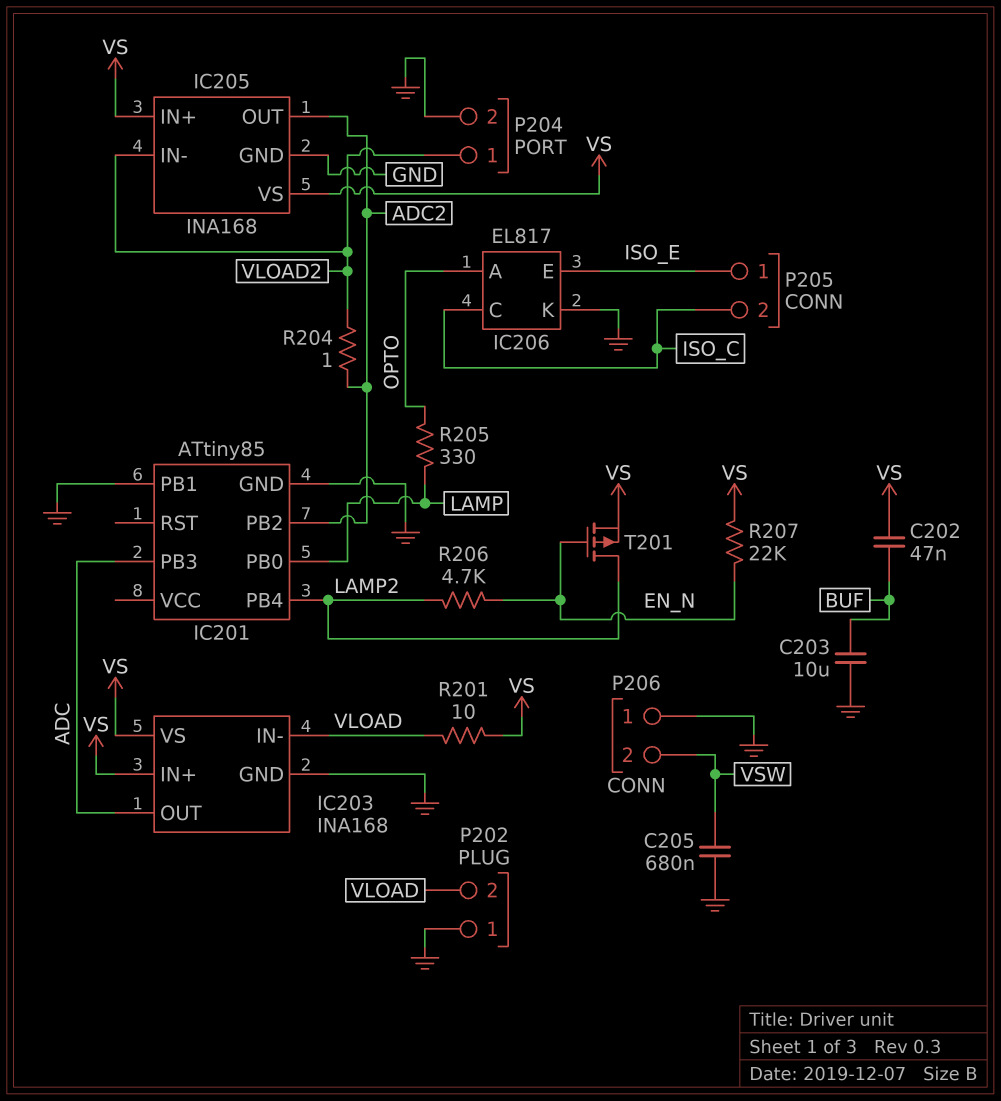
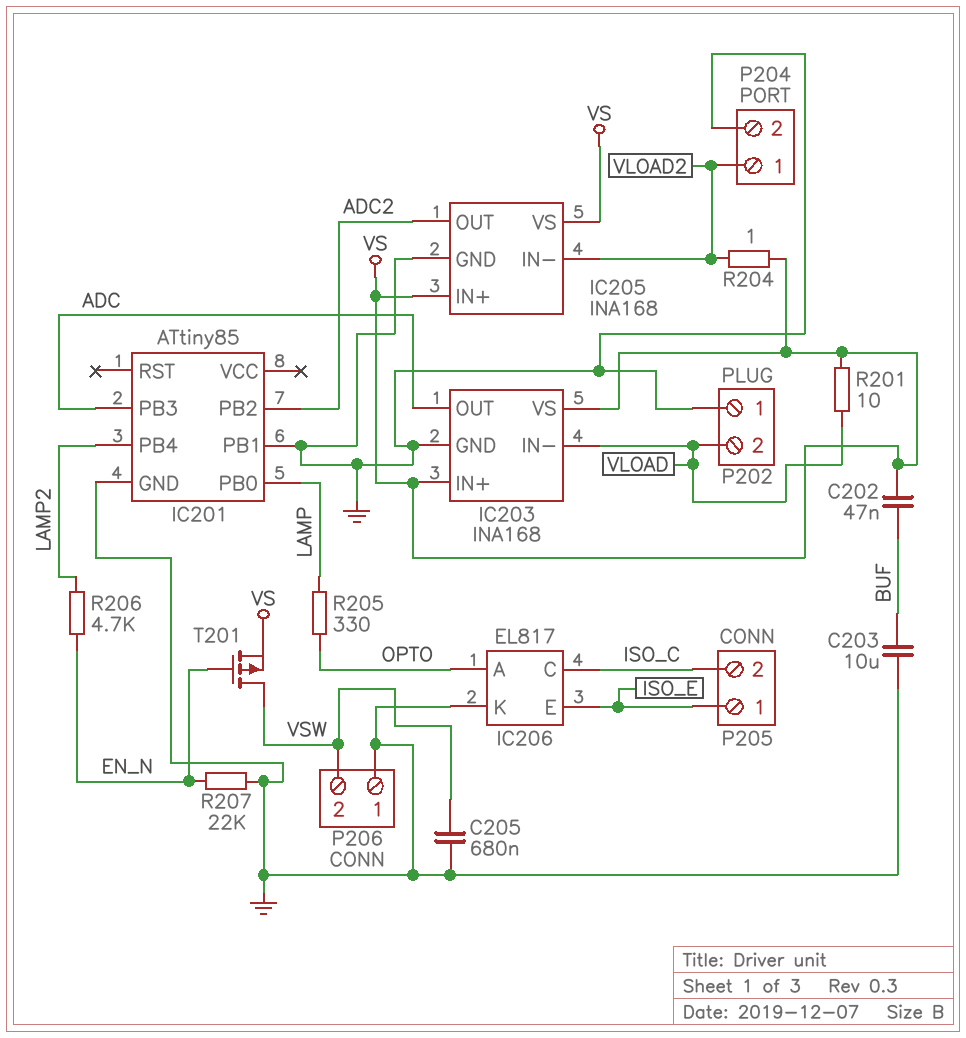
R204: 1 (ADC2, VLOAD2) -> 1 (VLOAD2, VS)
R207: 22k (EN_N, VS) -> 22k (EN_N, GND)
T201: PMOS (G EN_N, D LAMP2, S VS) -> PMOS (G EN_N, D VSW, S VS)

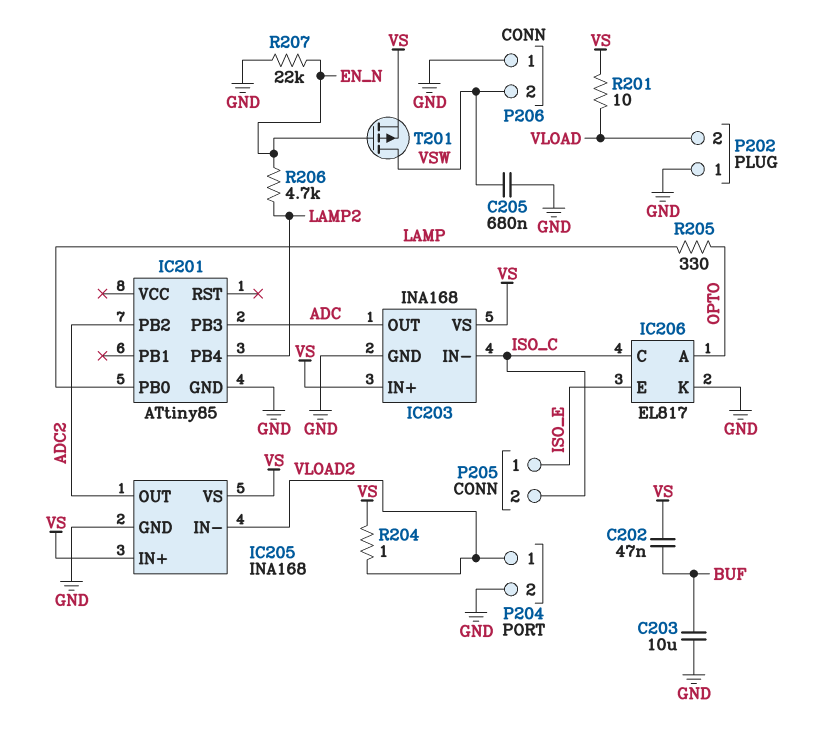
IC201 pin PB1: GND -> none
IC203 pin IN-: VLOAD -> ISO_C

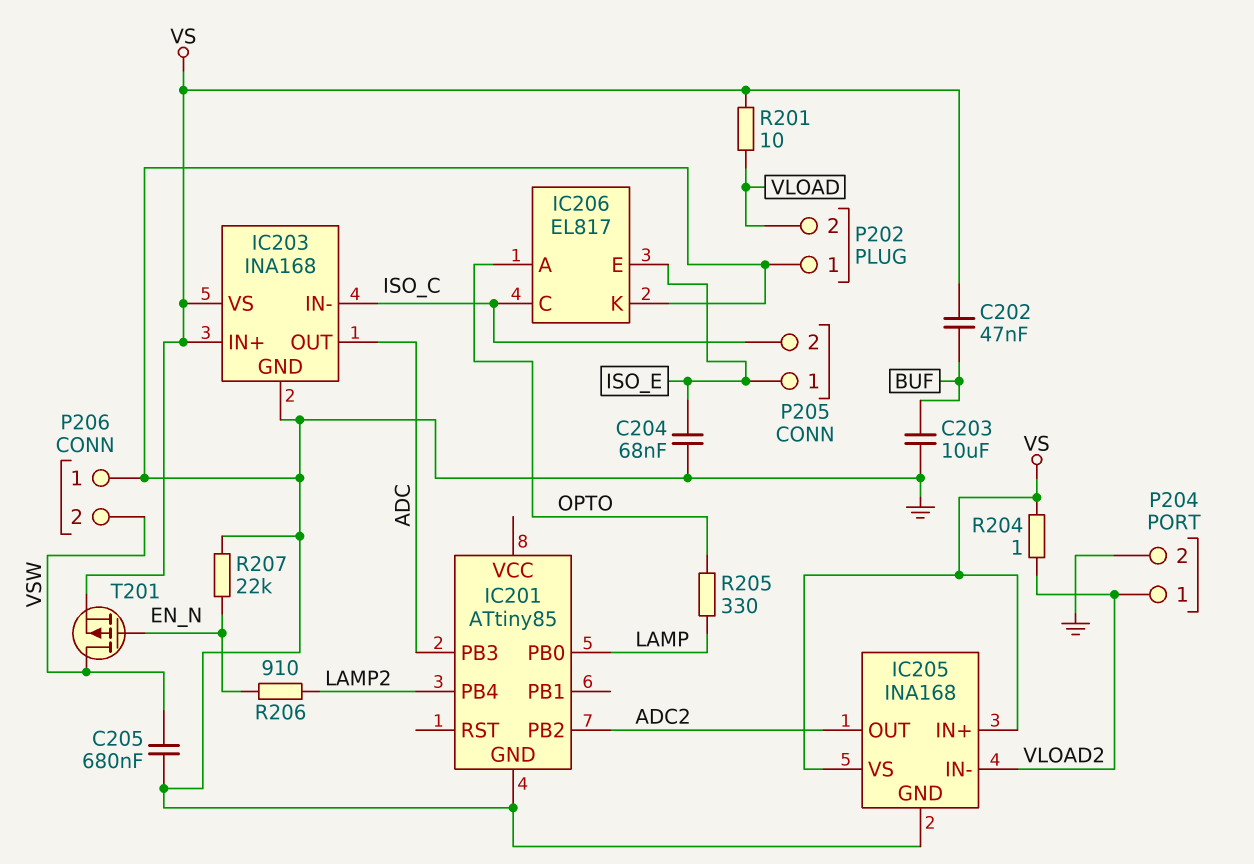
C204: none -> 68nF (GND, ISO_E)
R206: 4.7k (EN_N, LAMP2) -> 910 (EN_N, LAMP2)

